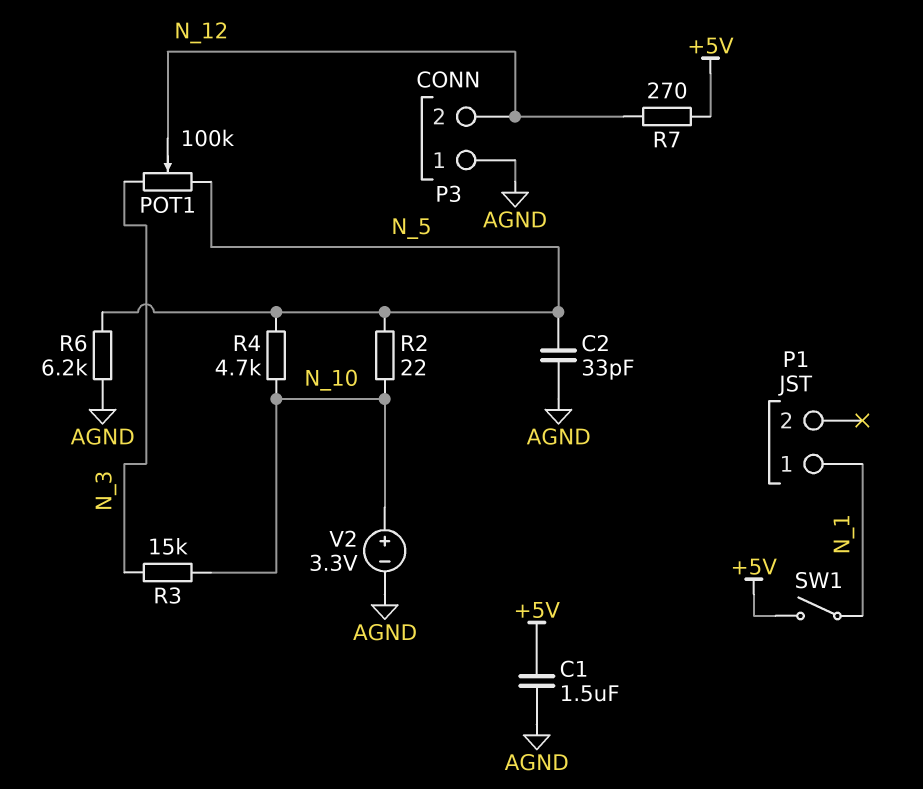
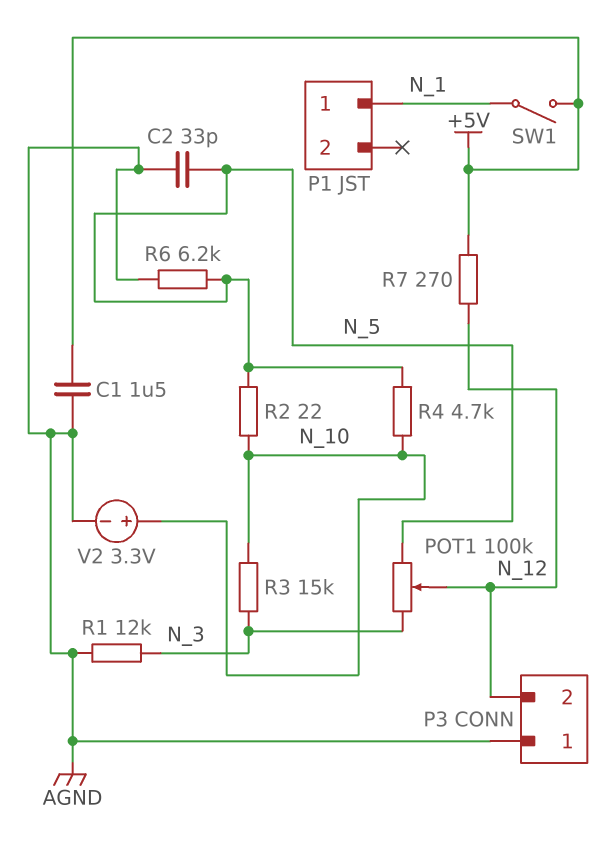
R1: none -> 12k (AGND, N_3)

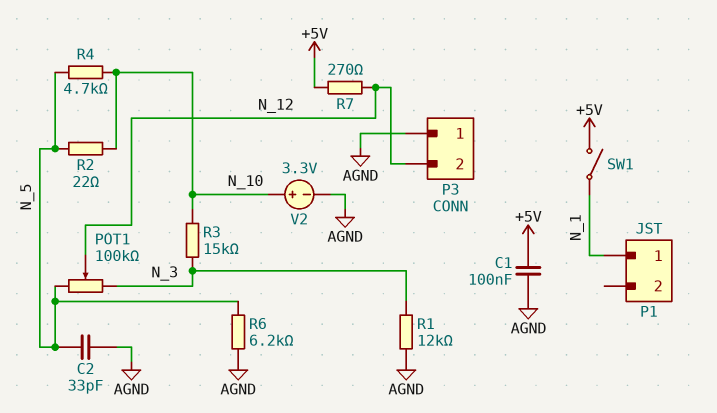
C1: 1.5uF (+5V, AGND) -> 100nF (+5V, AGND)

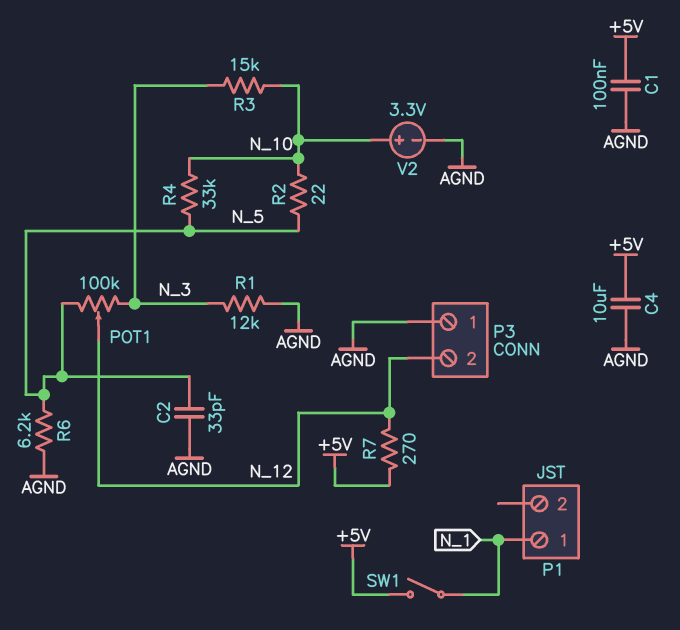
C4: none -> 10uF (+5V, AGND)
R4: 4.7k (N_5, N_10) -> 33k (N_5, N_10)

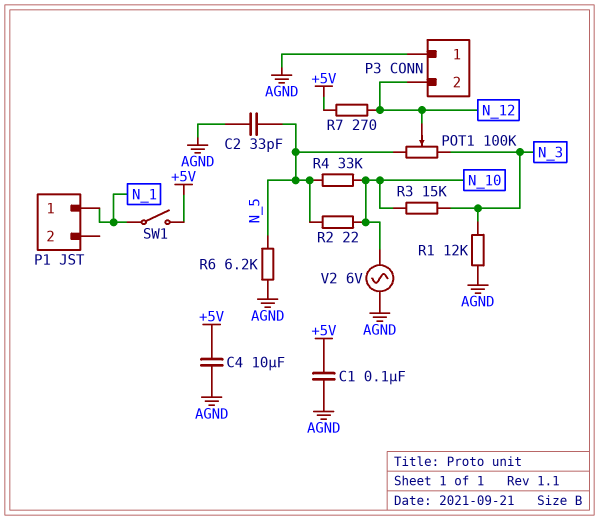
V2: 3.3V (plus N_10, minus AGND) -> AC 6V (AGND, N_10)

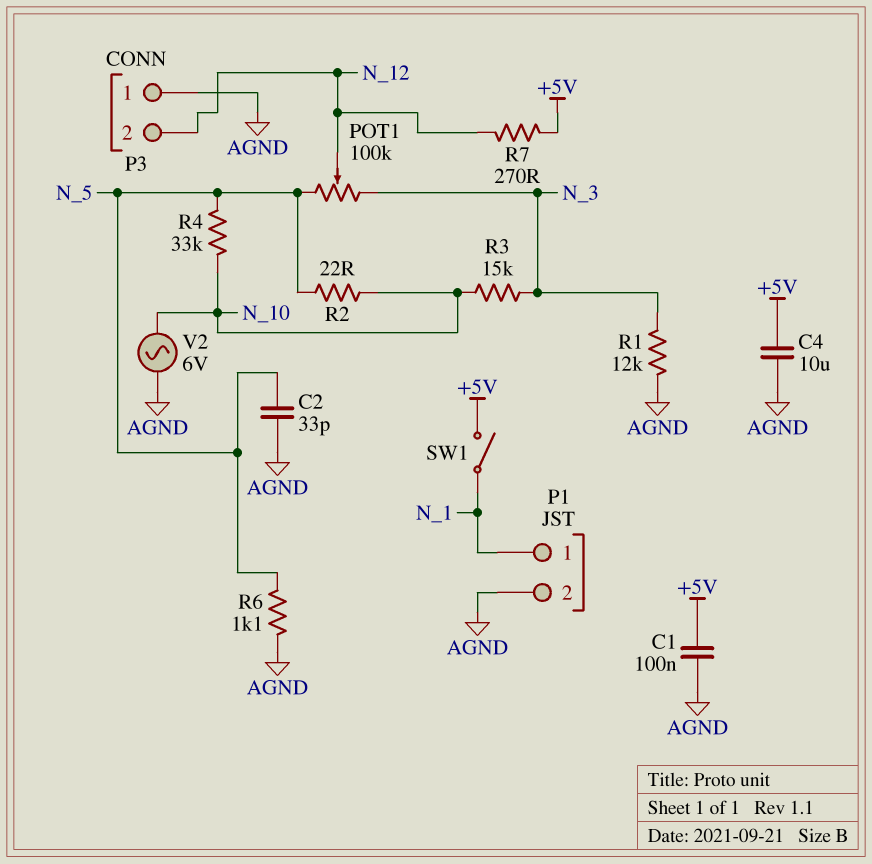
P1 pin 2: none -> AGND
R6: 6.2k (AGND, N_5) -> 1.1k (AGND, N_5)

